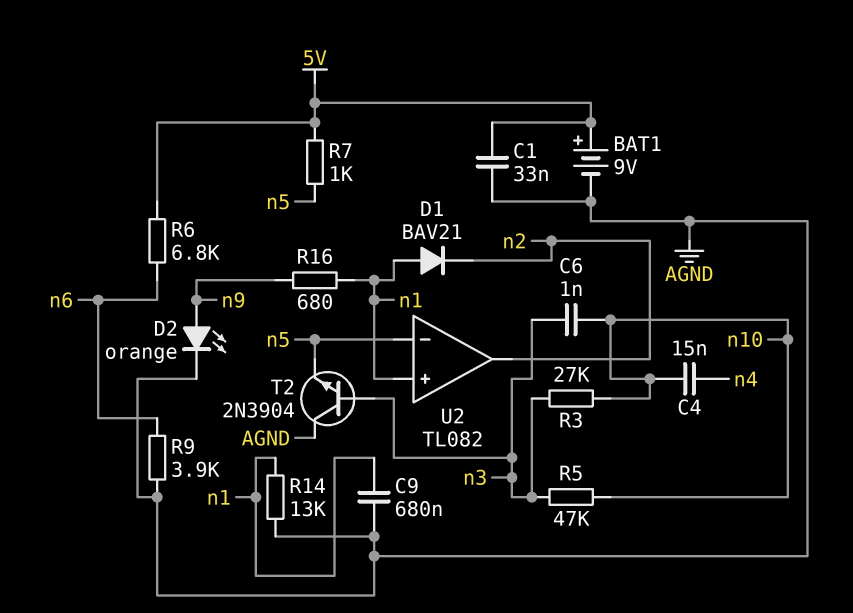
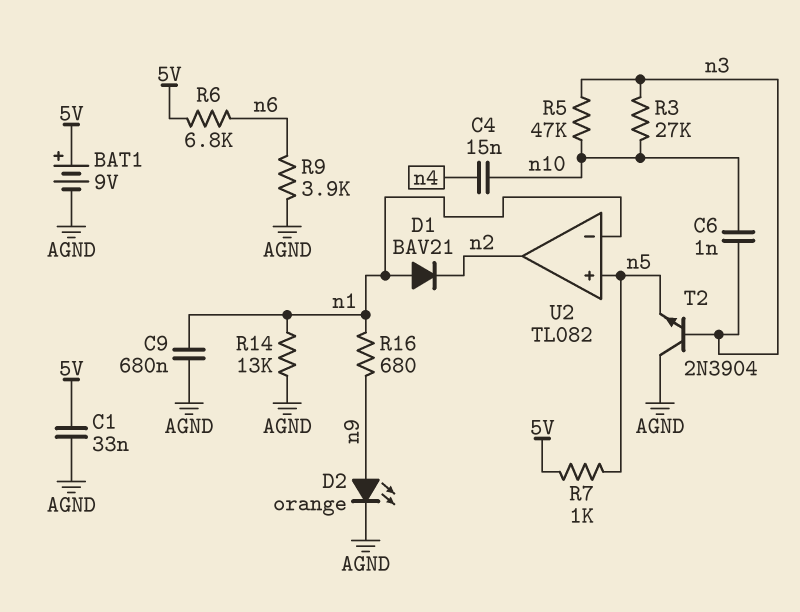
U2 pin in+: n1 -> n5
U2 pin in-: n5 -> n1

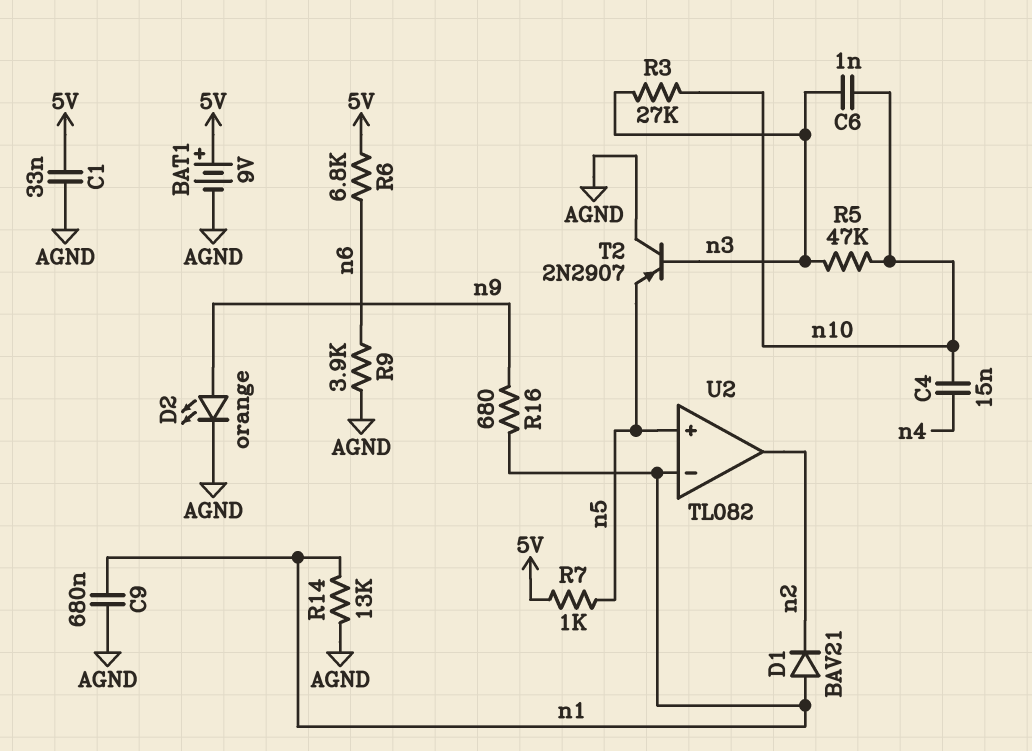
T2: NPN 2N3904 (B n3, C AGND, E n5) -> PNP 2N2907 (B n3, C AGND, E n5)

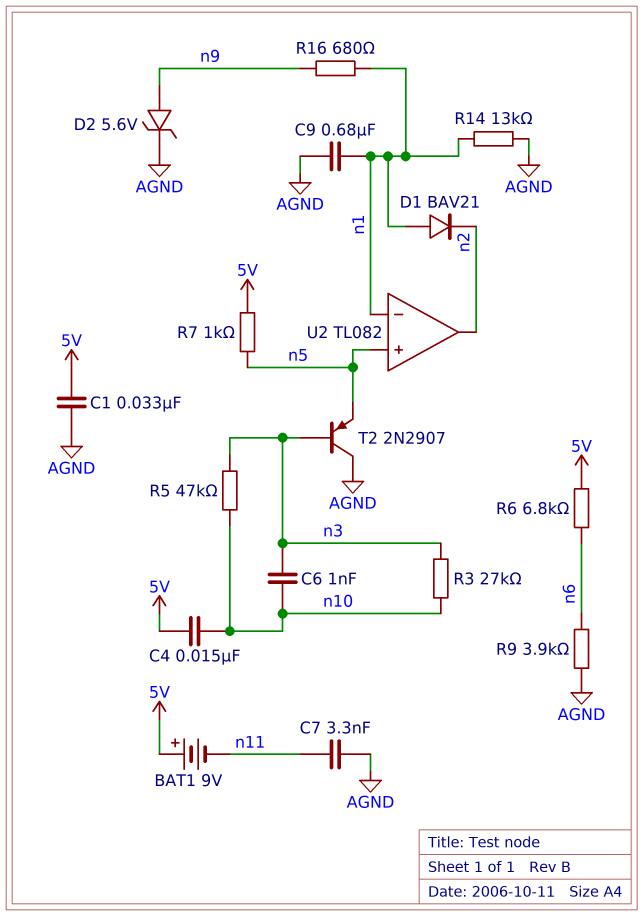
BAT1: 9V (plus 5V, minus AGND) -> 9V (plus 5V, minus n11)
C4: 15nF (n4, n10) -> 15nF (5V, n10)
C7: none -> 3.3nF (AGND, n11)
D2: LED orange (A n9, K AGND) -> zener 5.6V (A n9, K AGND)

